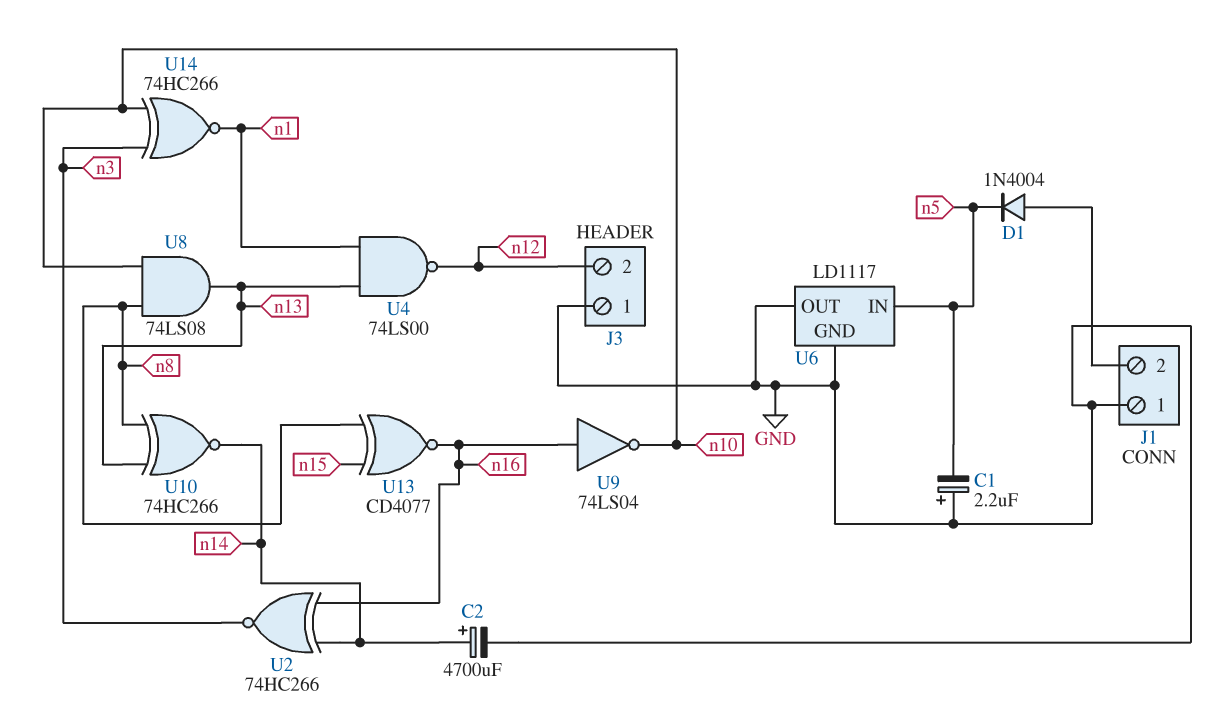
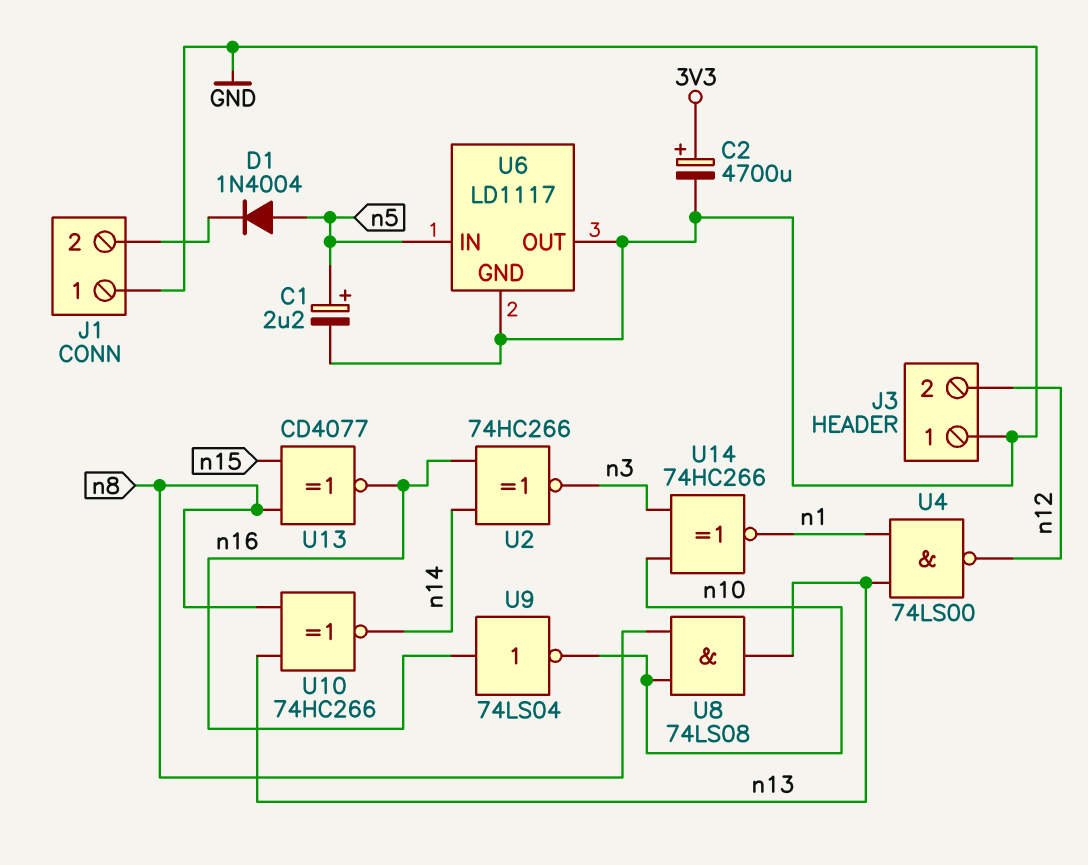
C1: 2.2uF (plus GND, minus n5) -> 2.2uF (plus n5, minus GND)
C2: 4700uF (plus n14, minus GND) -> 4700uF (plus 3V3, minus GND)
D1: diode 1N4004 (A J1/2, K n5) -> diode 1N4004 (A n5, K J1/2)

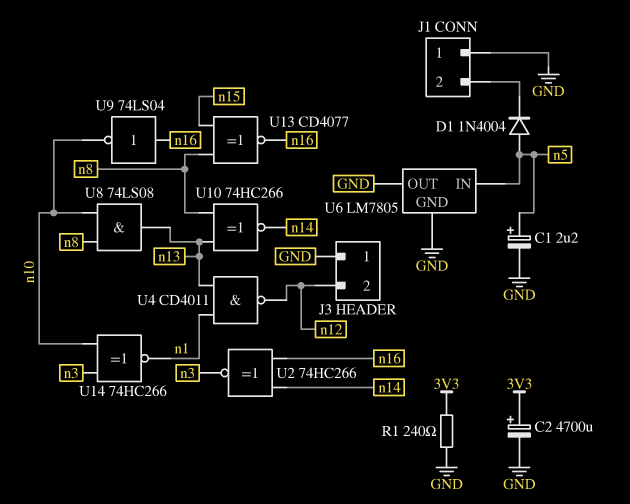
R1: none -> 240 (3V3, GND)
U4: NAND 74LS00 (in n1, in n13, out n12) -> NAND CD4011 (in n1, in n13, out n12)
U6: LD1117 -> LM7805

